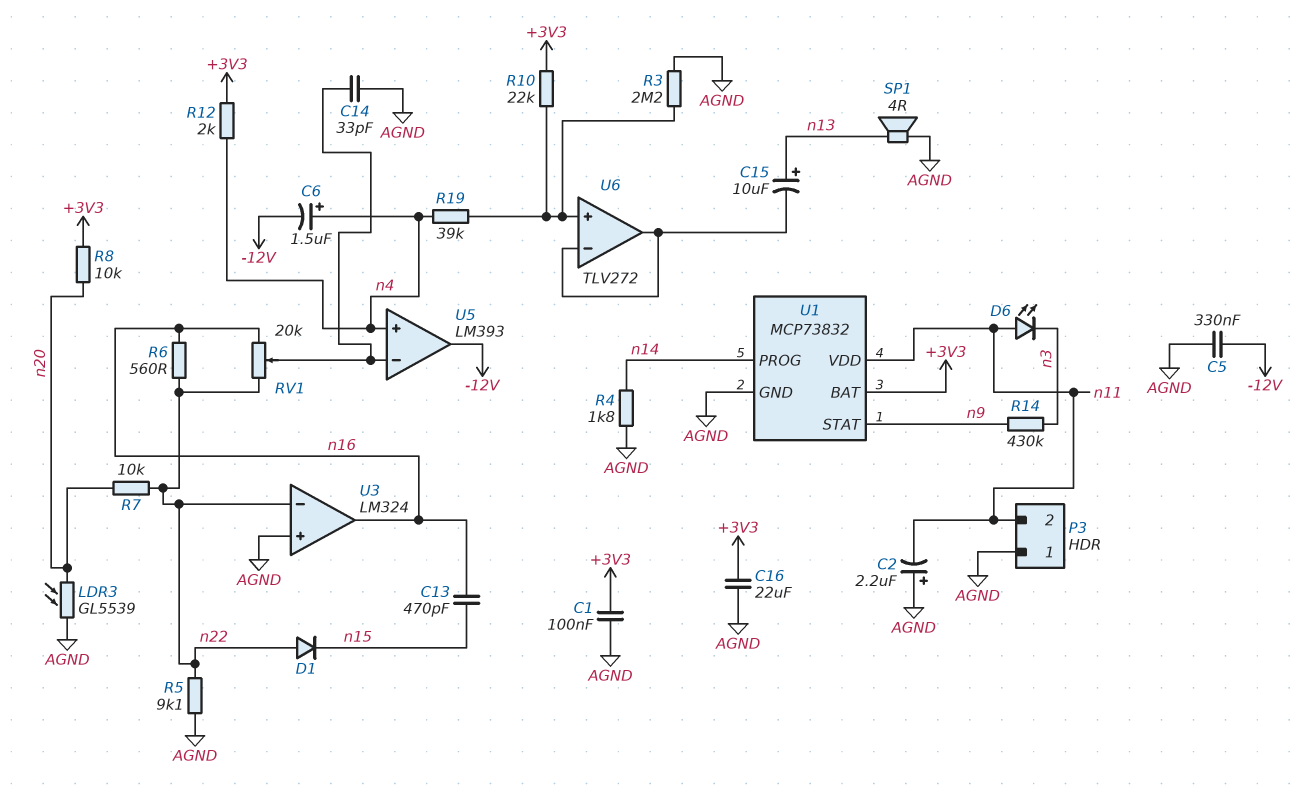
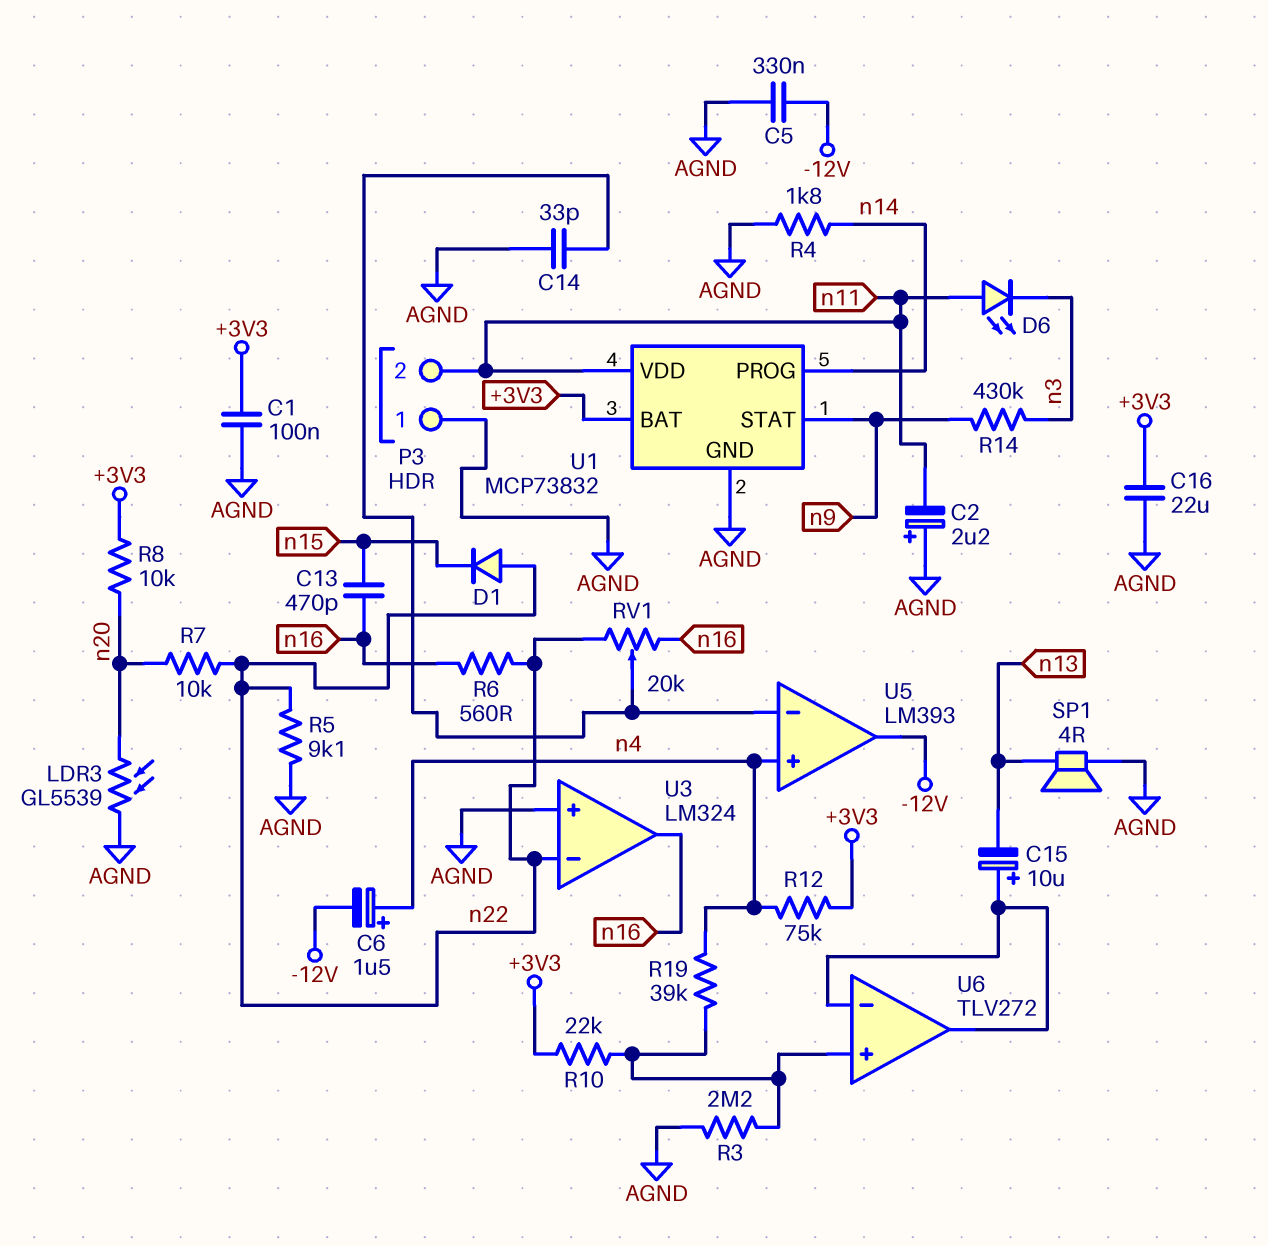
C15: 10uF (plus n13, minus U6/in-) -> 10uF (plus U6/in-, minus n13)
R12: 2k (+3V3, n4) -> 75k (+3V3, n4)

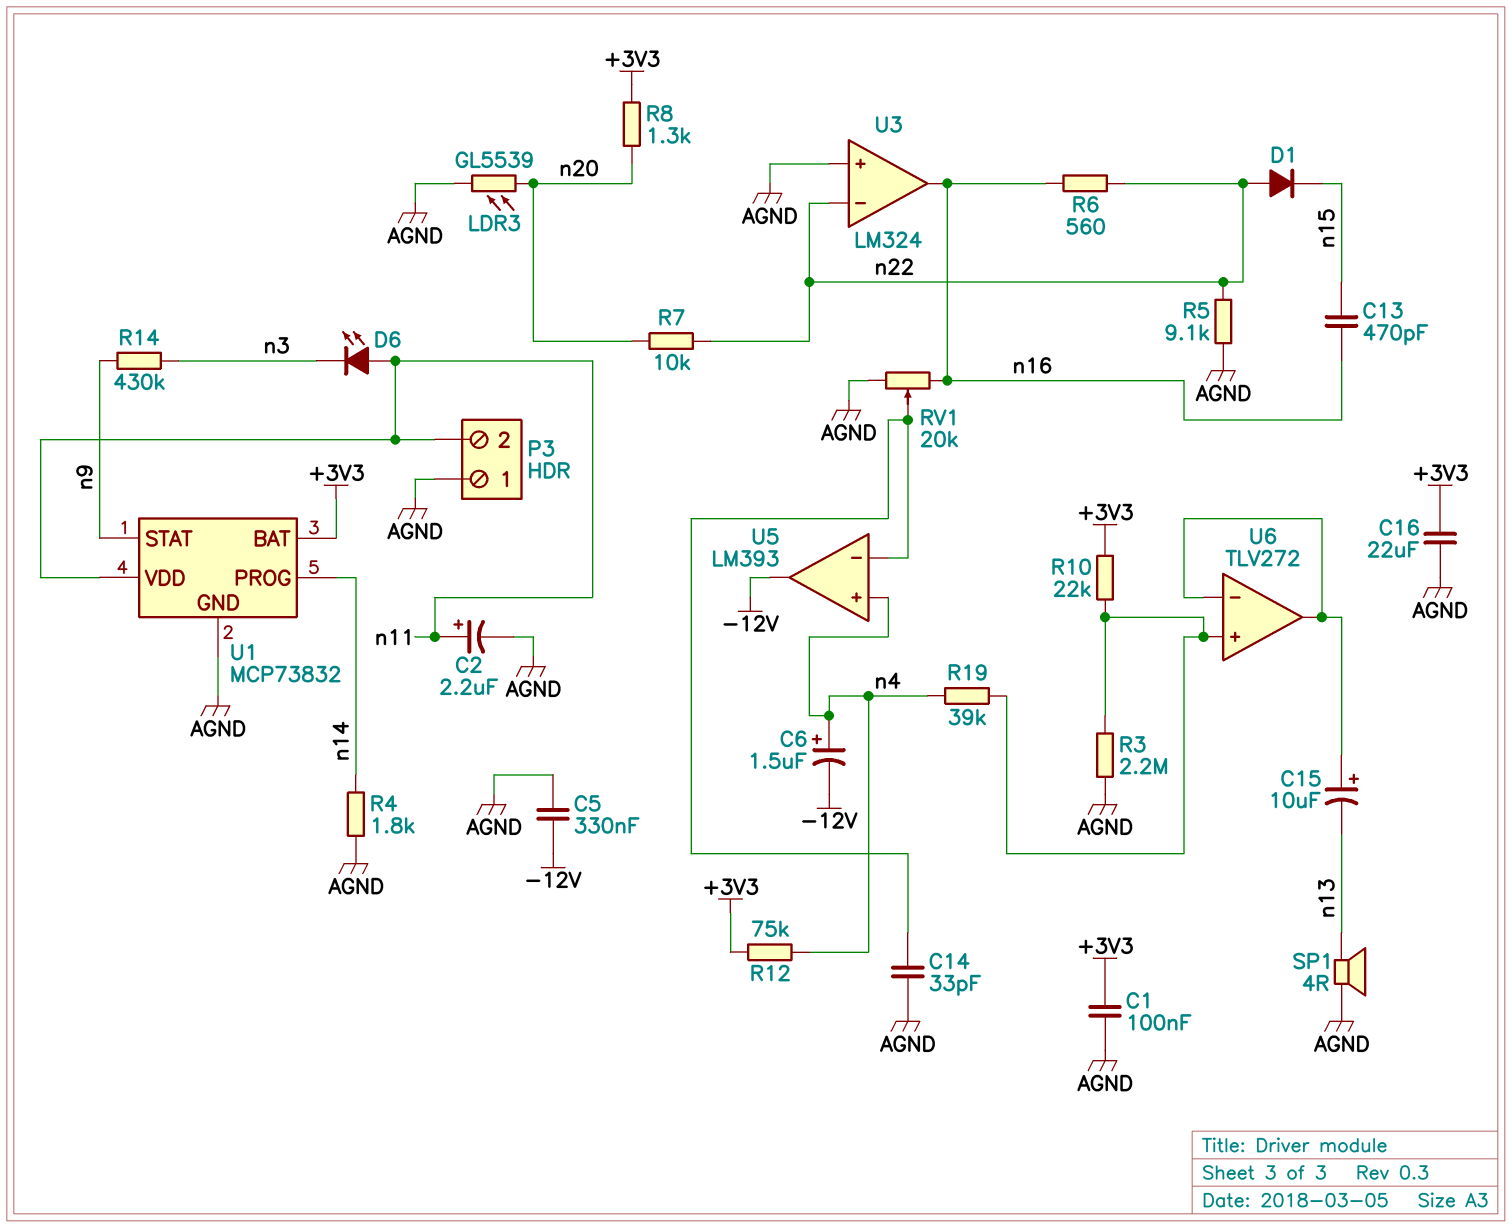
C2: 2.2uF (plus AGND, minus n11) -> 2.2uF (plus n11, minus AGND)
R8: 10k (+3V3, n20) -> 1.3k (+3V3, n20)
RV1: 20k (n16, n22, wiper U5/in-) -> 20k (AGND, n16, wiper U5/in-)

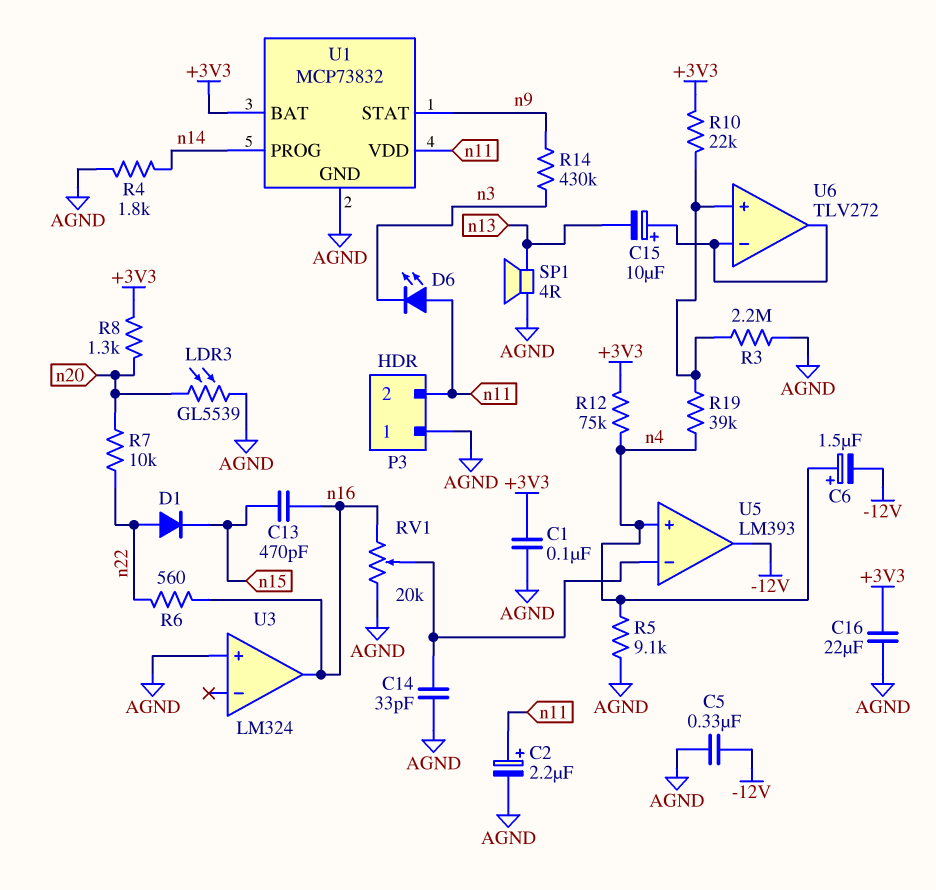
R5: 9.1k (AGND, n22) -> 9.1k (AGND, n4)
U3 pin in-: n22 -> none

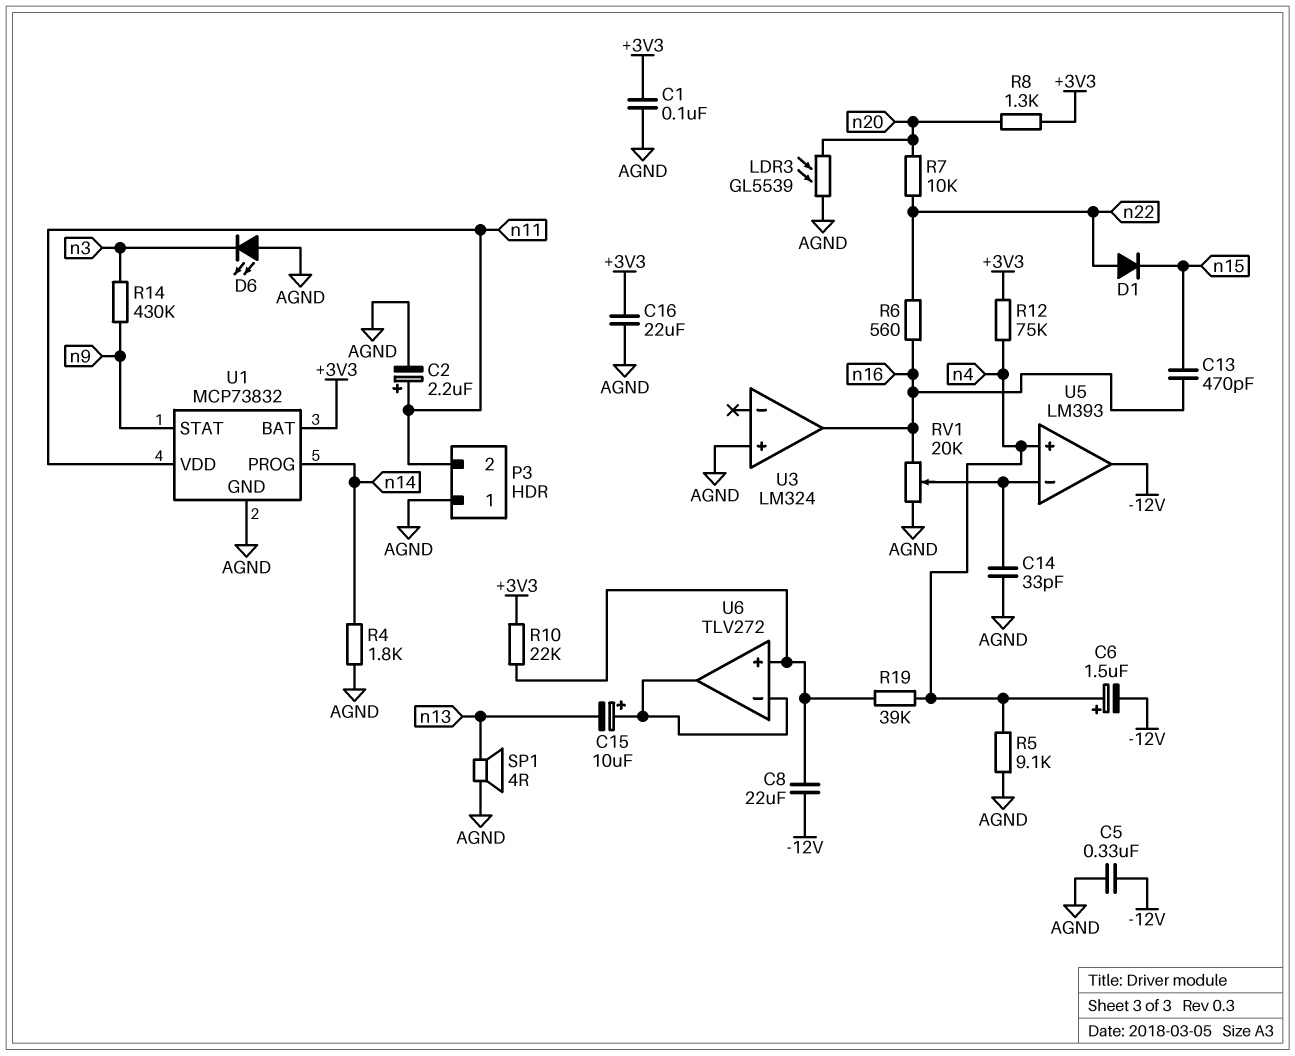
C8: none -> 22uF (-12V, U6/in+)
D6: LED (A n11, K n3) -> LED (A AGND, K n3)
R3: 2.2M (AGND, U6/in+) -> none

